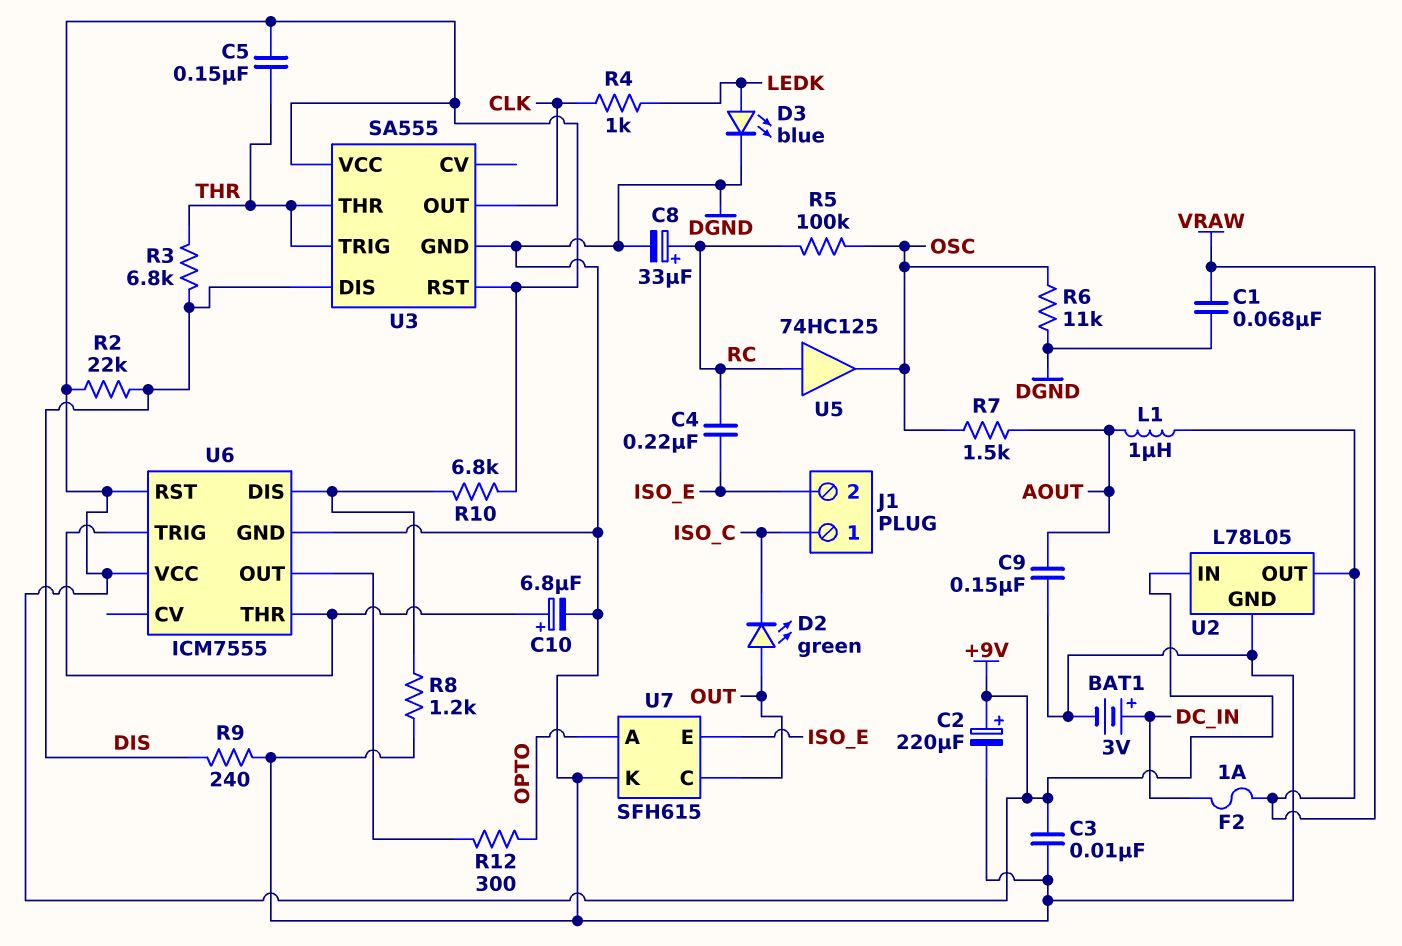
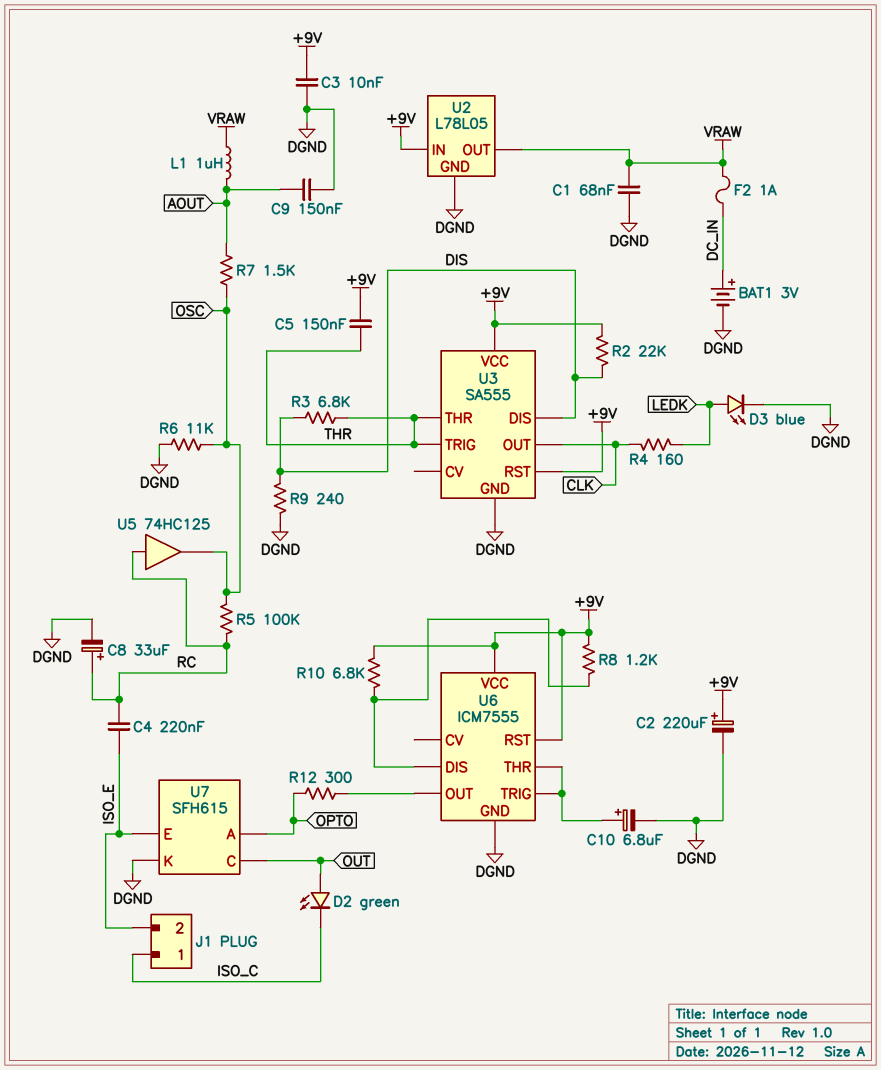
R4: 1k (CLK, LEDK) -> 160 (CLK, LEDK)
R8: 1.2k (DGND, U6/DIS) -> 1.2k (+9V, U6/DIS)

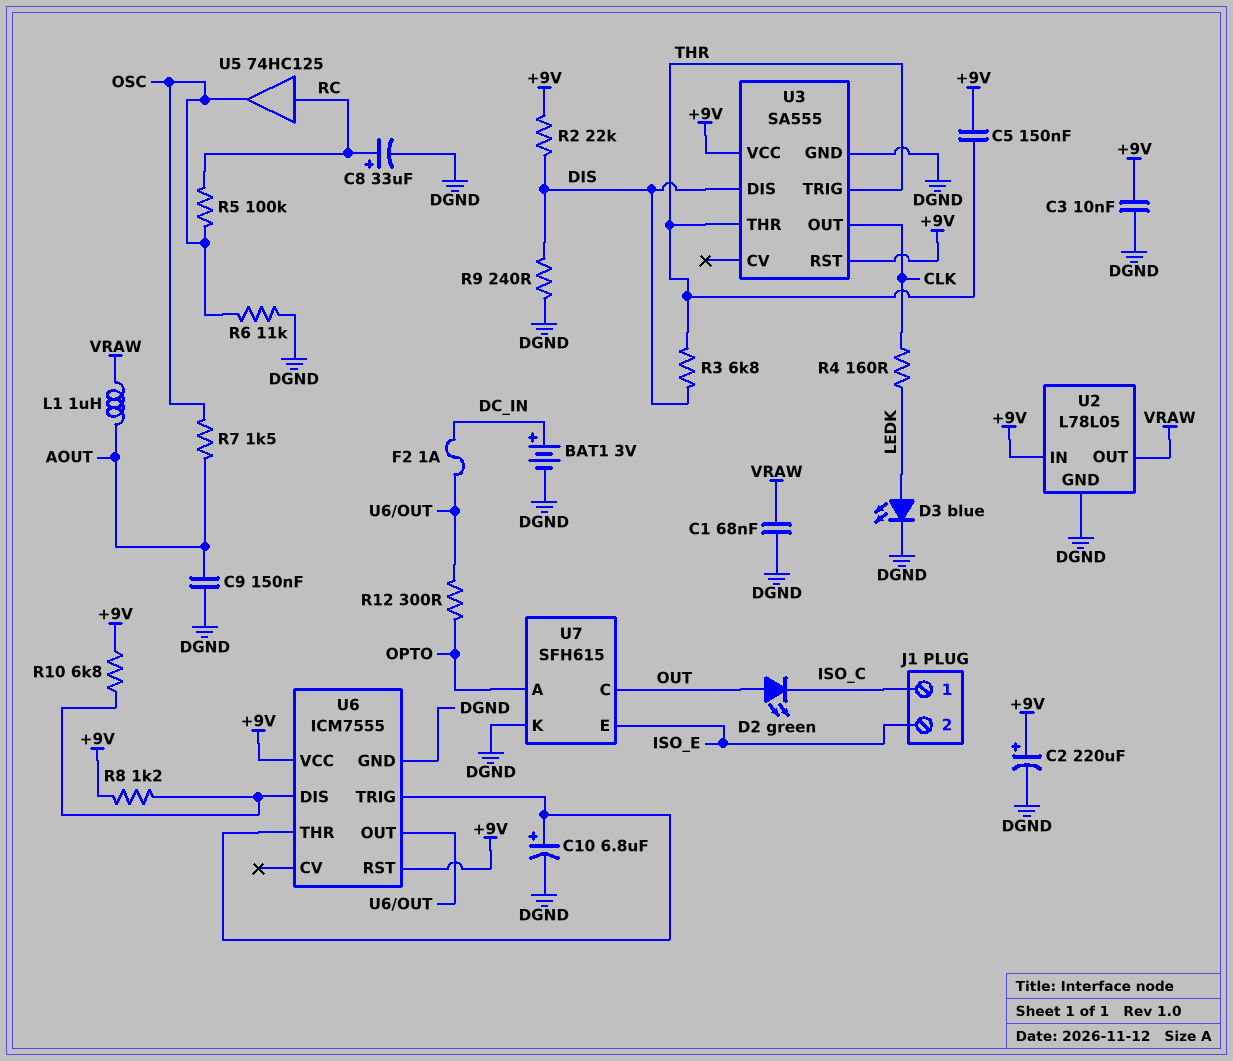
C4: 220nF (ISO_E, RC) -> none
F2: 1A (DC_IN, VRAW) -> 1A (DC_IN, U6/OUT)

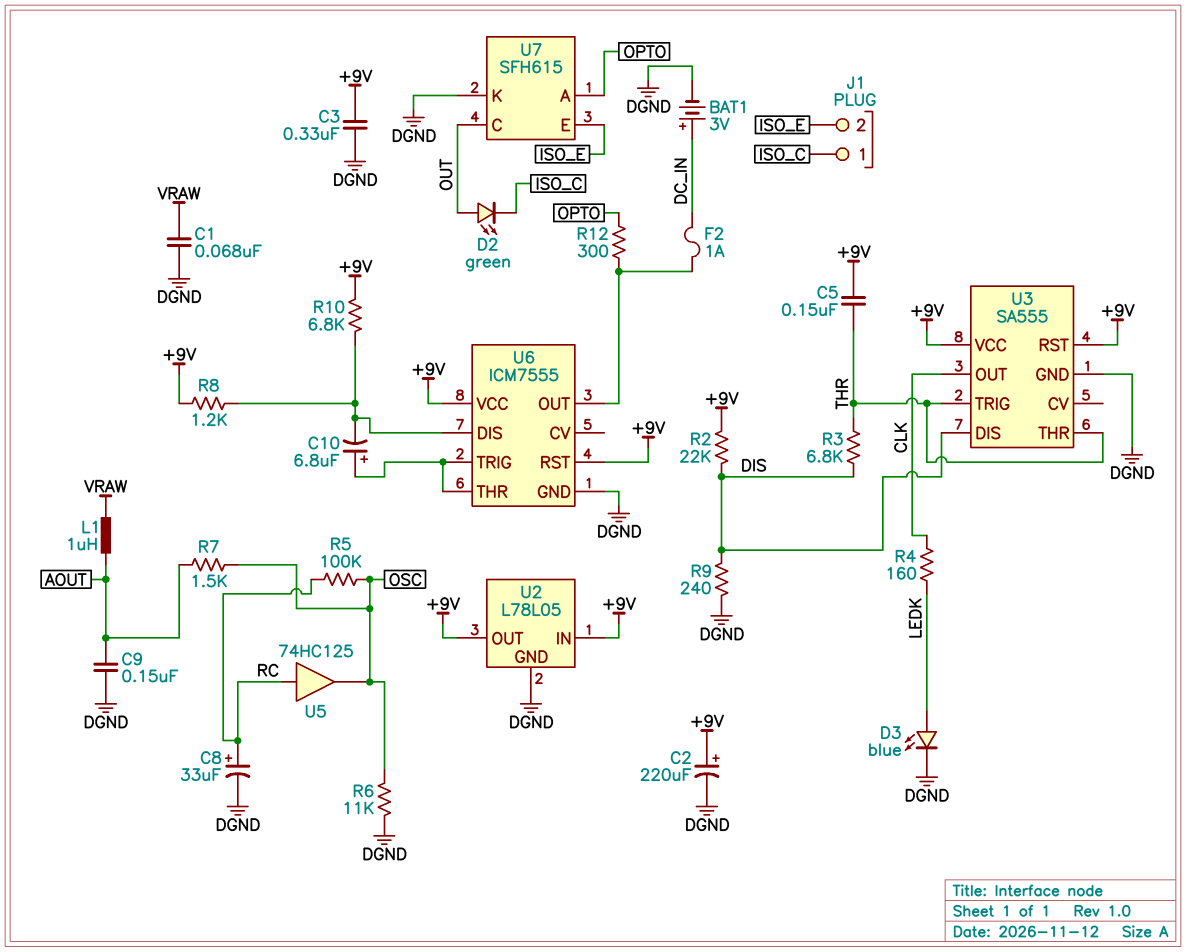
C3: 10nF (+9V, DGND) -> 330nF (+9V, DGND)
C10: 6.8uF (plus U6/THR, minus DGND) -> 6.8uF (plus U6/THR, minus U6/DIS)
U2 pin OUT: VRAW -> +9V

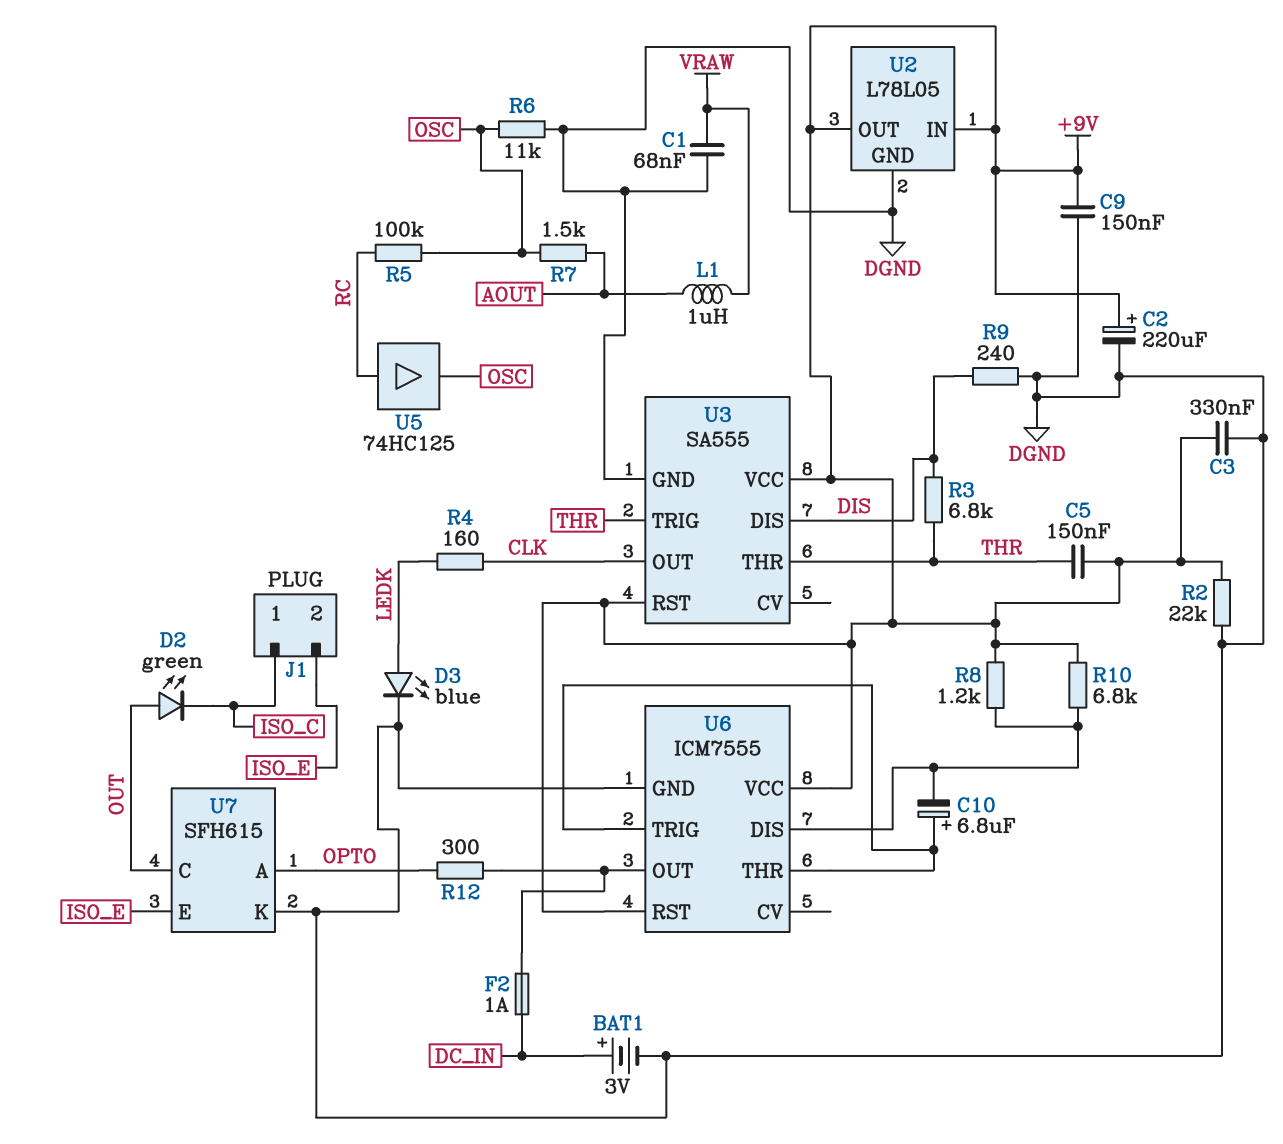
C8: 33uF (plus RC, minus DGND) -> none
C9: 150nF (AOUT, DGND) -> 150nF (+9V, DGND)
R2: 22k (+9V, DIS) -> 22k (+9V, DGND)

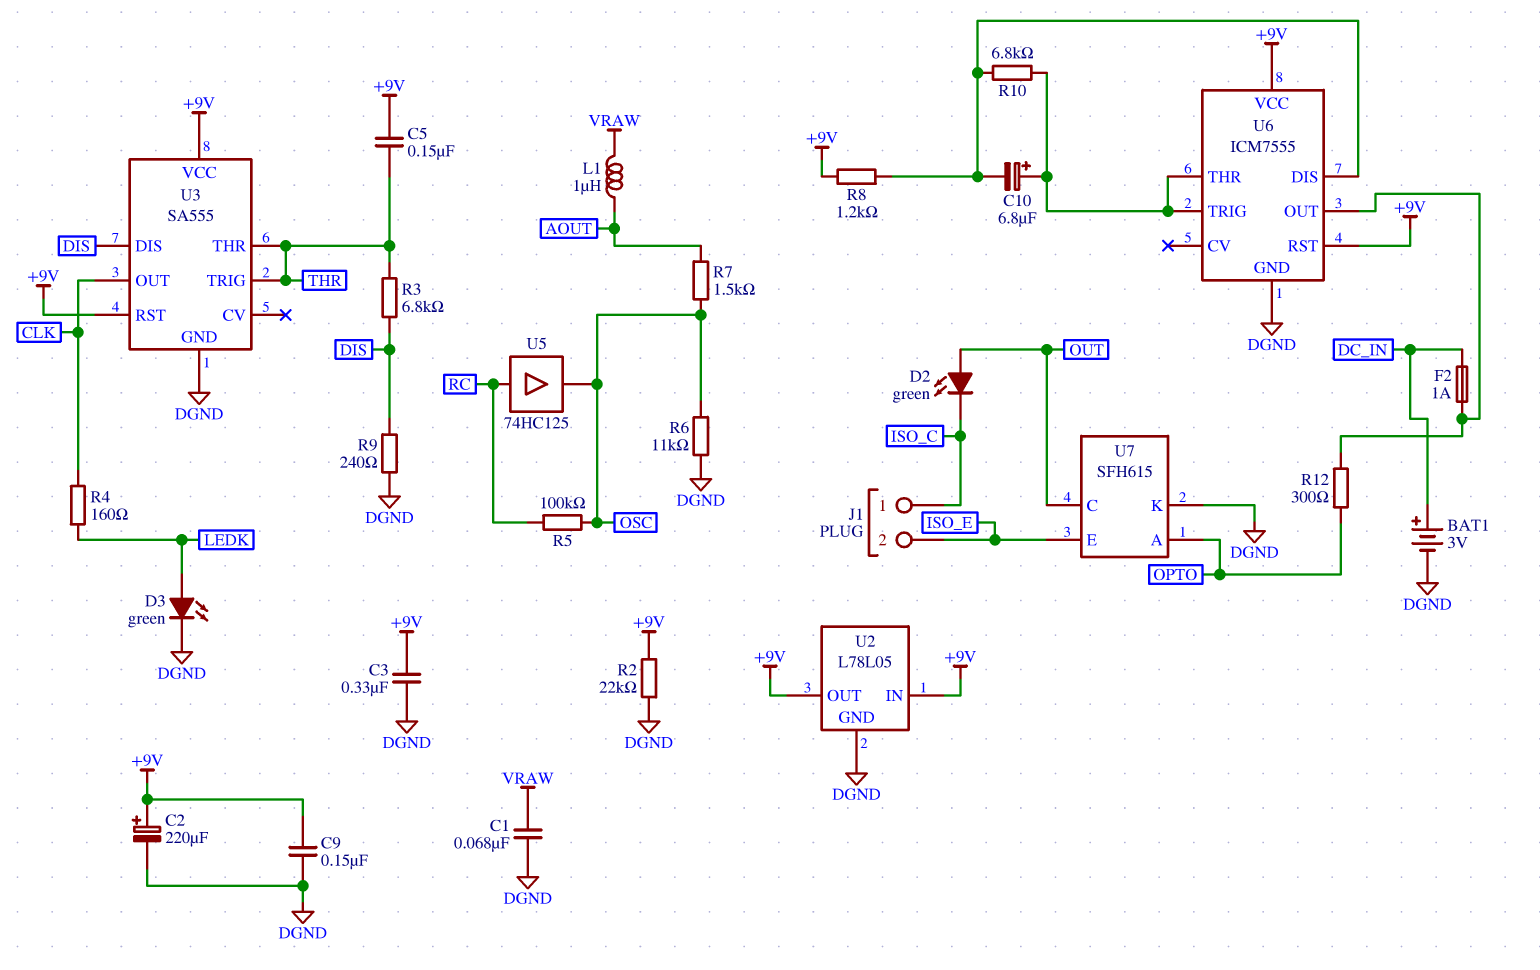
D3: LED blue (A LEDK, K DGND) -> LED green (A LEDK, K DGND)
R10: 6.8k (+9V, U6/DIS) -> 6.8k (U6/DIS, U6/THR)

